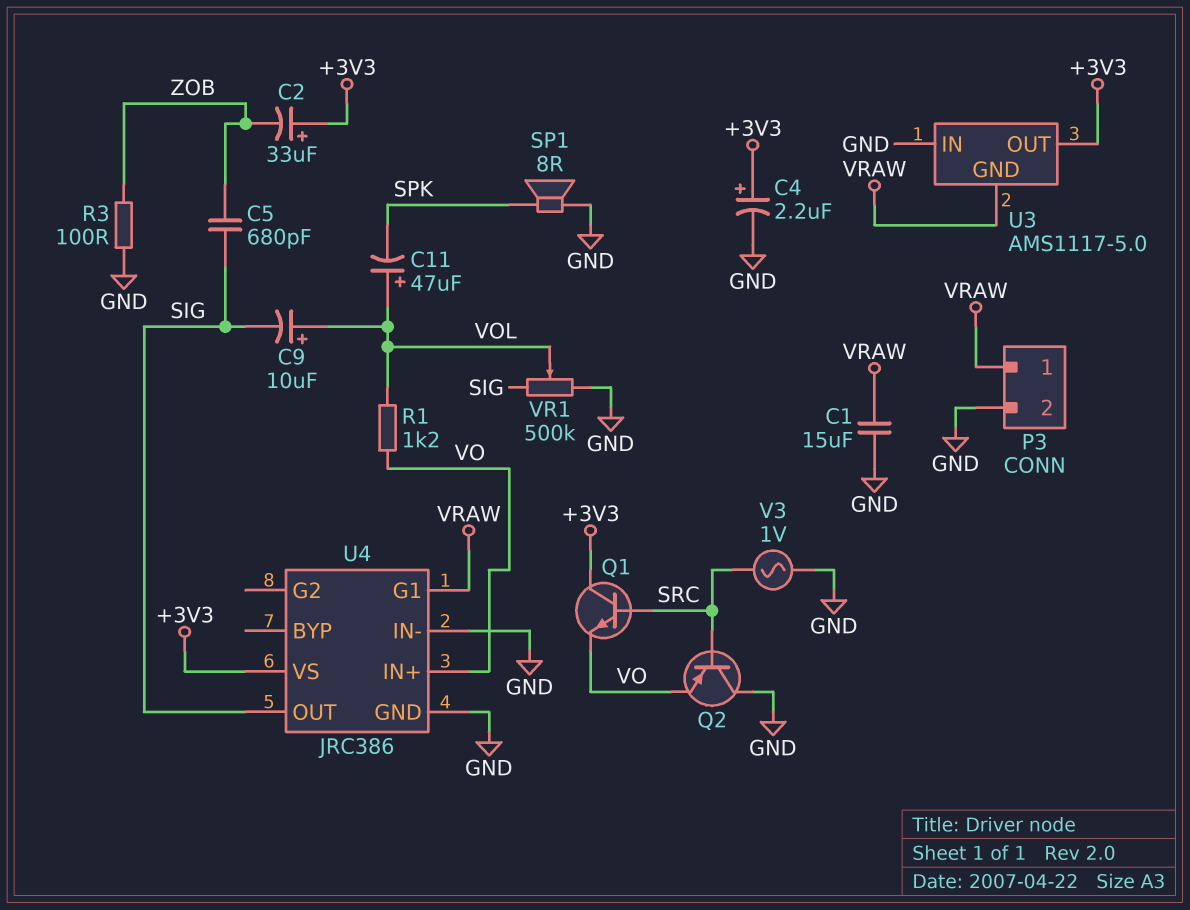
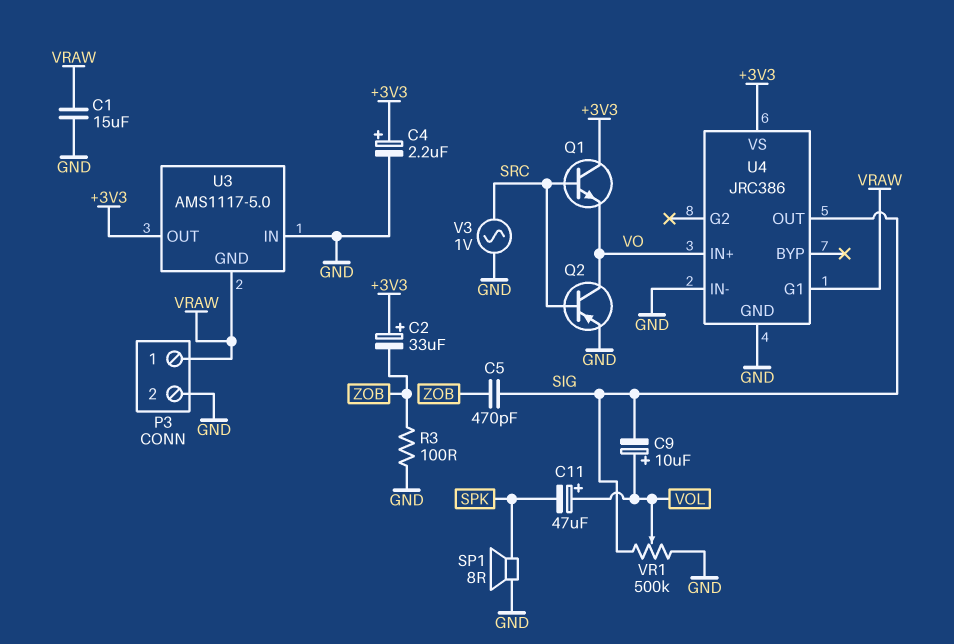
C5: 680pF (SIG, ZOB) -> 470pF (SIG, ZOB)
Q2: PNP (B SRC, C GND, E VO) -> PNP (B SRC, C VO, E GND)
R1: 1.2k (VO, VOL) -> none

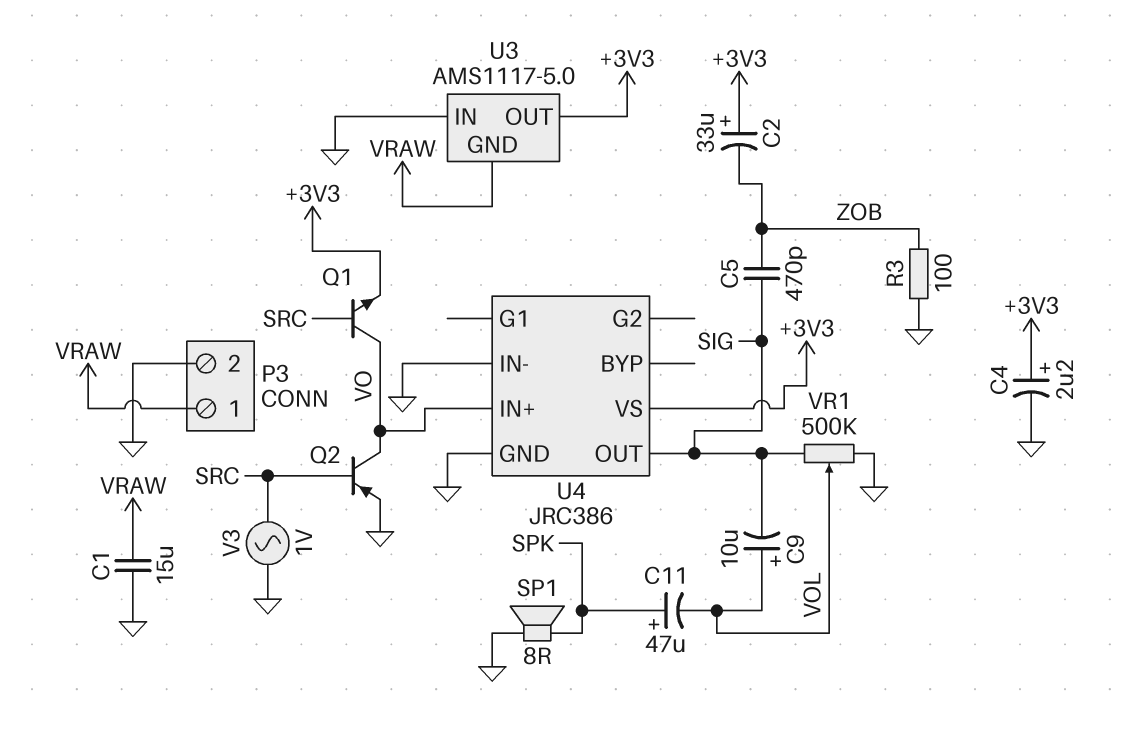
C11: 47uF (plus VOL, minus SPK) -> 47uF (plus SPK, minus VOL)
Q1: NPN (B SRC, C +3V3, E VO) -> NPN (B SRC, C VO, E +3V3)
U4 pin G1: VRAW -> none

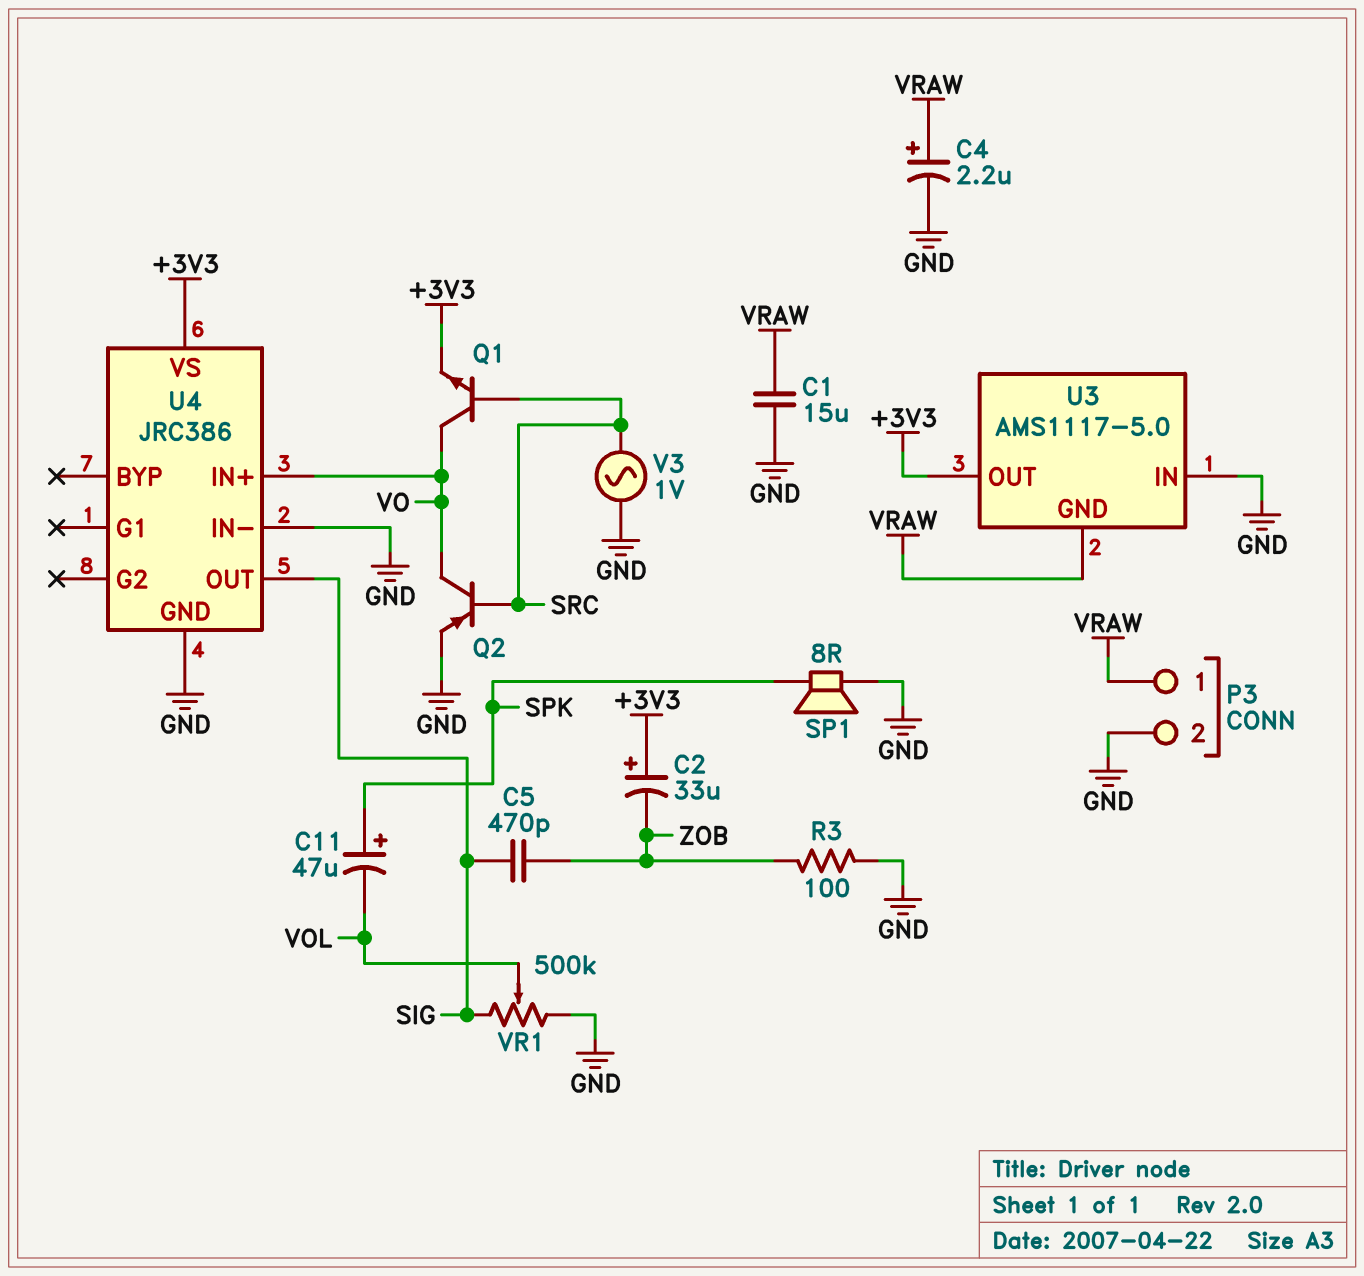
C4: 2.2uF (plus +3V3, minus GND) -> 2.2uF (plus VRAW, minus GND)
C9: 10uF (plus VOL, minus SIG) -> none

